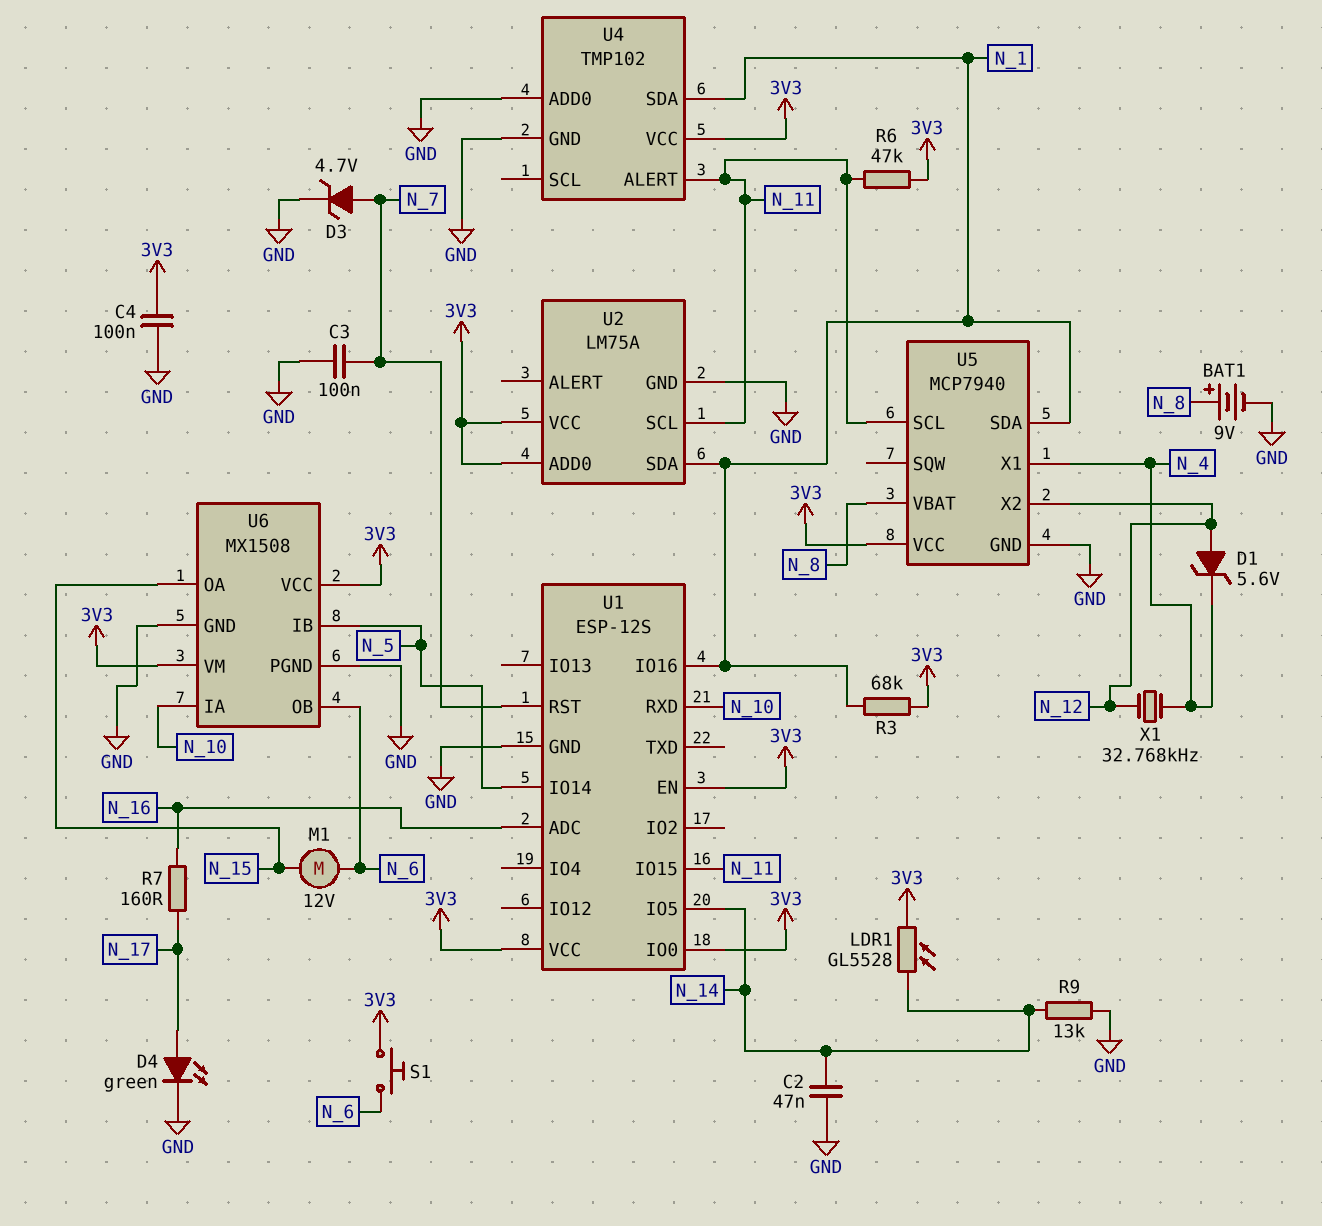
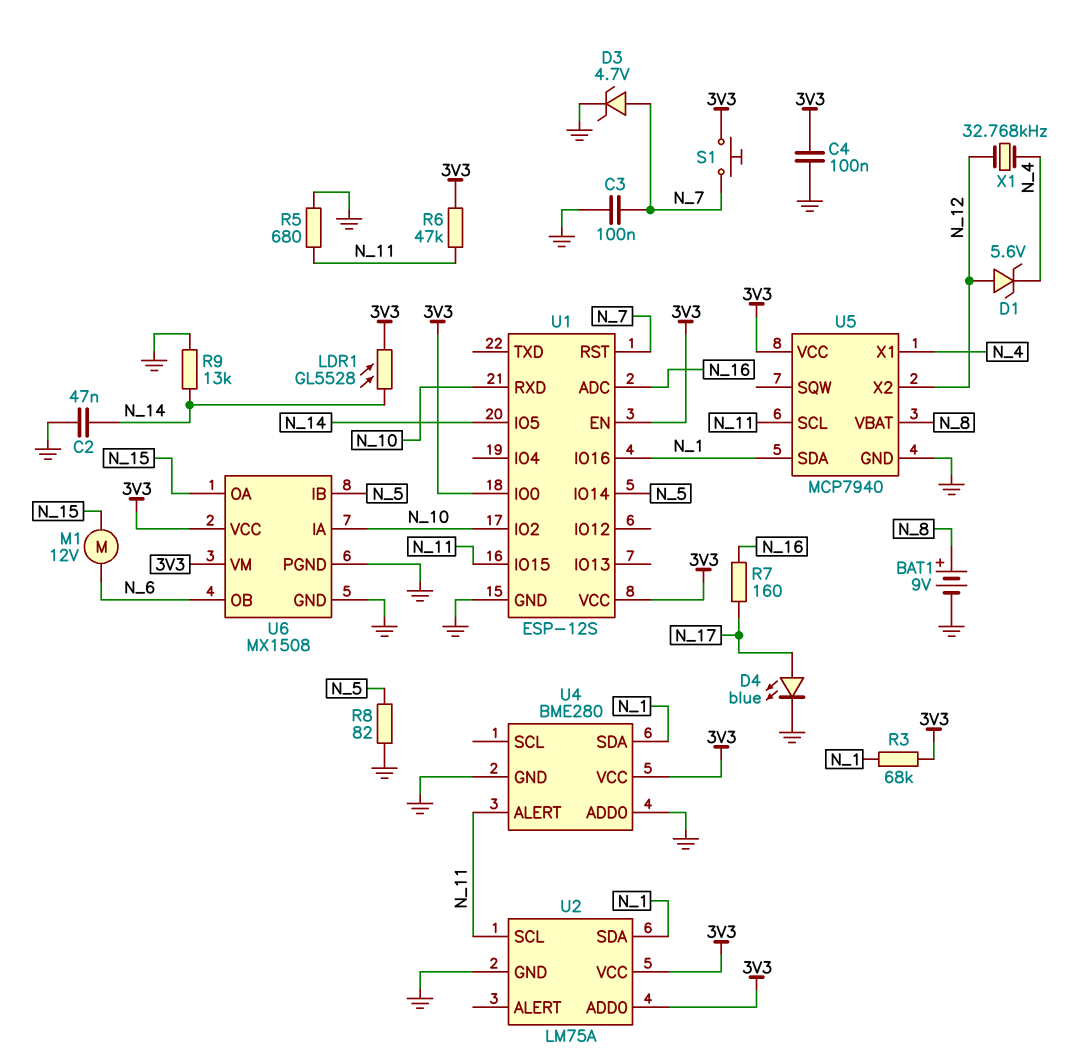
D4: LED green (A N_17, K GND) -> LED blue (A N_17, K GND)
R5: none -> 680 (GND, N_11)
R8: none -> 82 (GND, N_5)
S1: button (3V3, N_6) -> button (3V3, N_7)
U1 pin IO2: none -> N_10
U4: TMP102 -> BME280

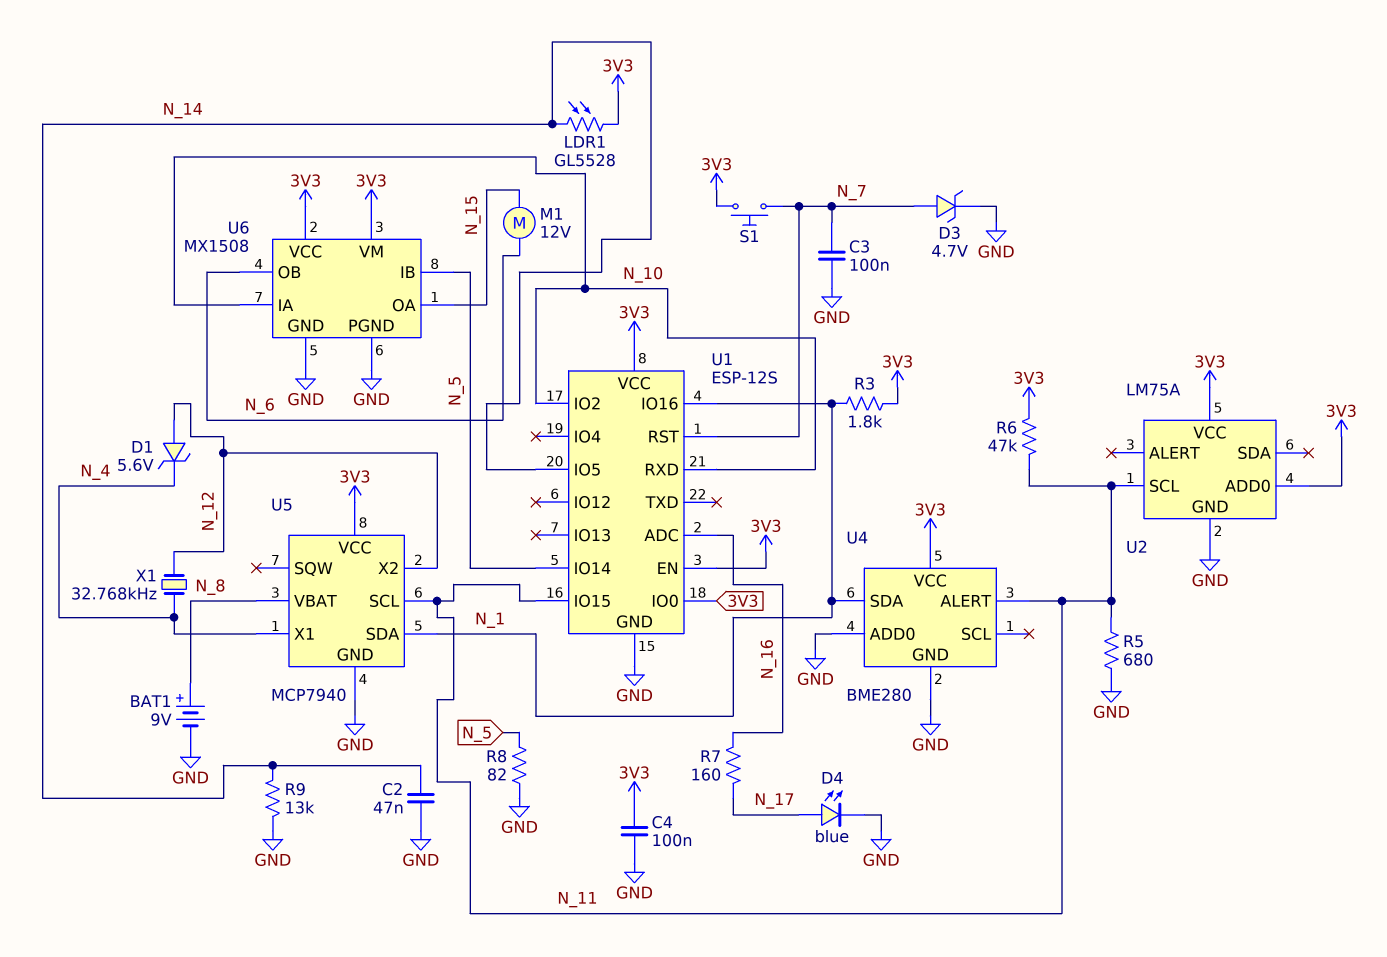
R3: 68k (3V3, N_1) -> 1.8k (3V3, N_1)
U2 pin SDA: N_1 -> none

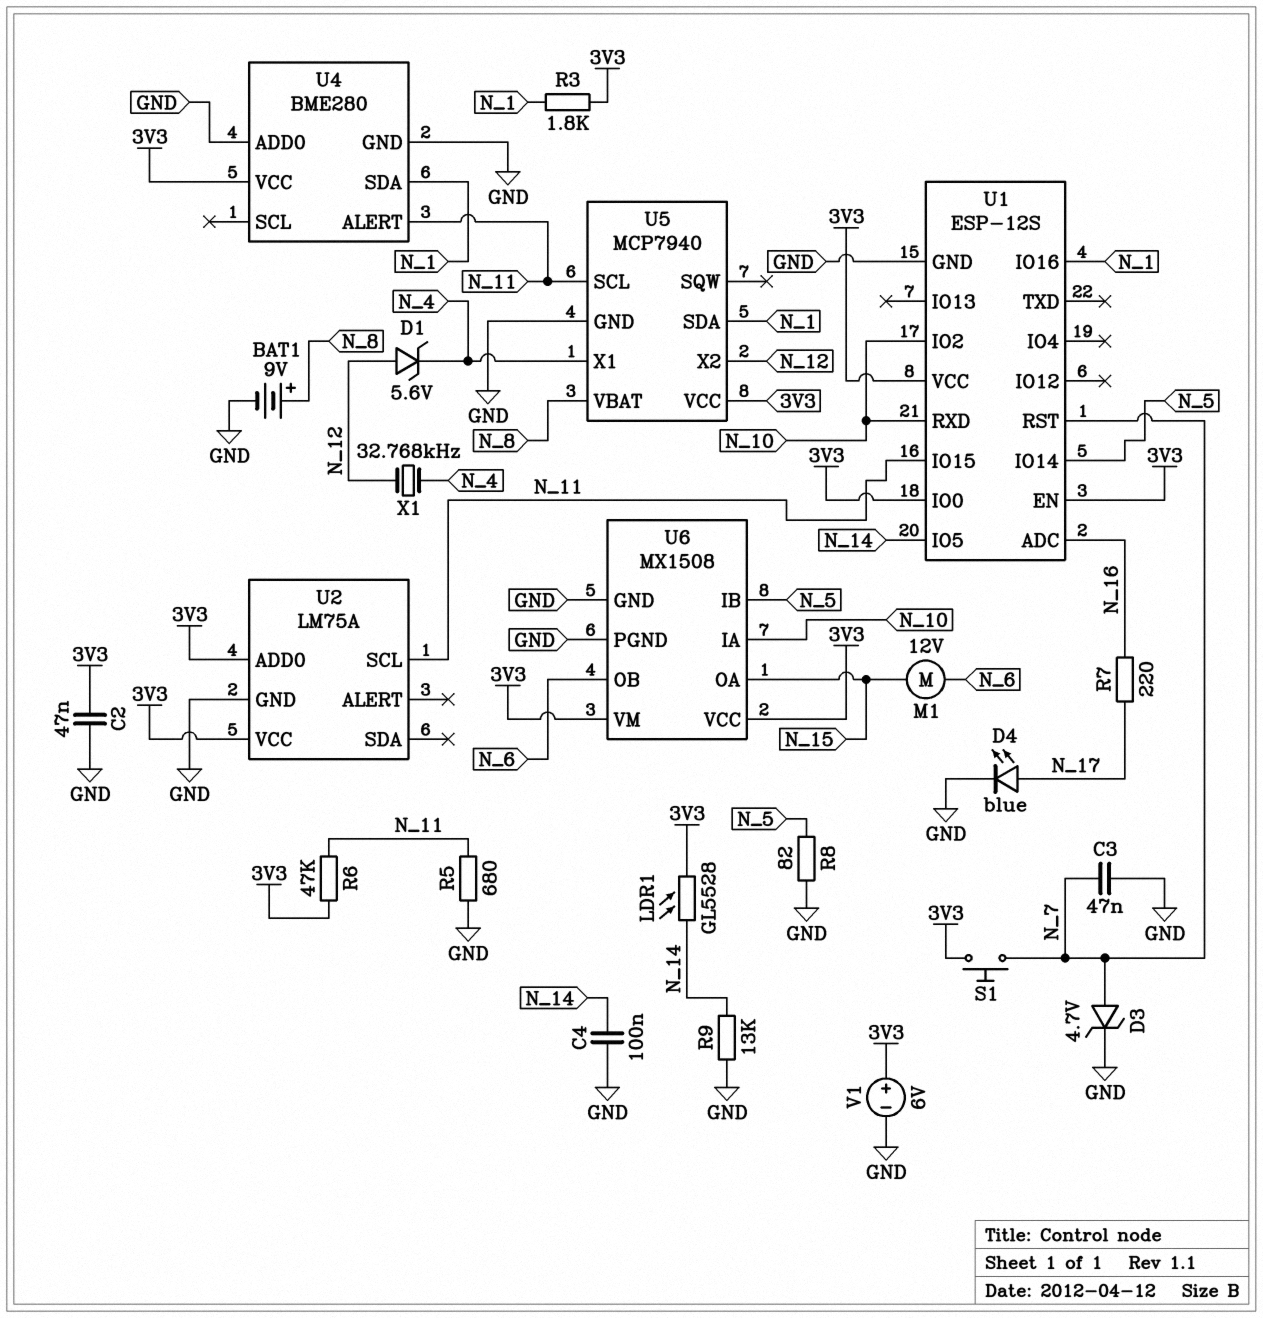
C2: 47nF (GND, N_14) -> 47nF (3V3, GND)
C3: 100nF (GND, N_7) -> 47nF (GND, N_7)
C4: 100nF (3V3, GND) -> 100nF (GND, N_14)
R7: 160 (N_16, N_17) -> 220 (N_16, N_17)
V1: none -> 6V (plus 3V3, minus GND)

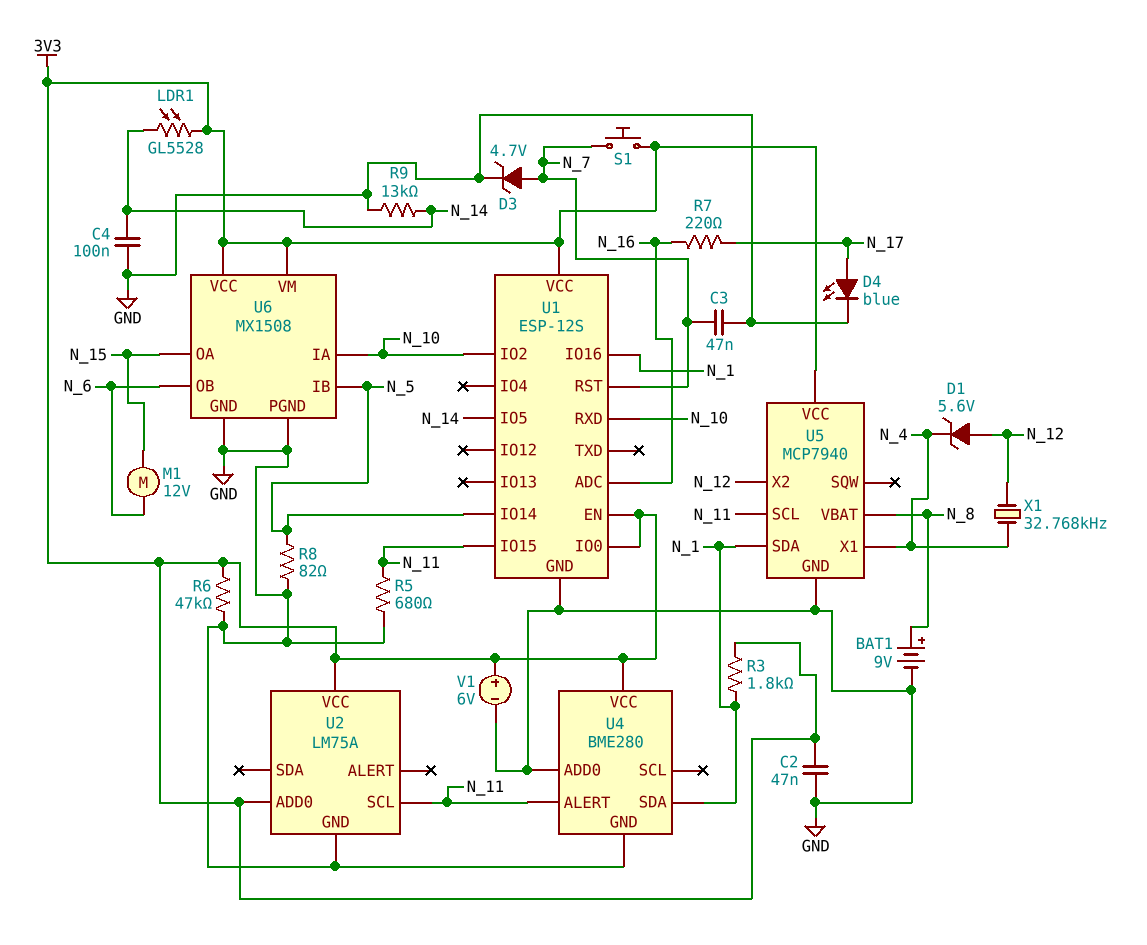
R6: 47k (3V3, N_11) -> 47k (3V3, GND)

